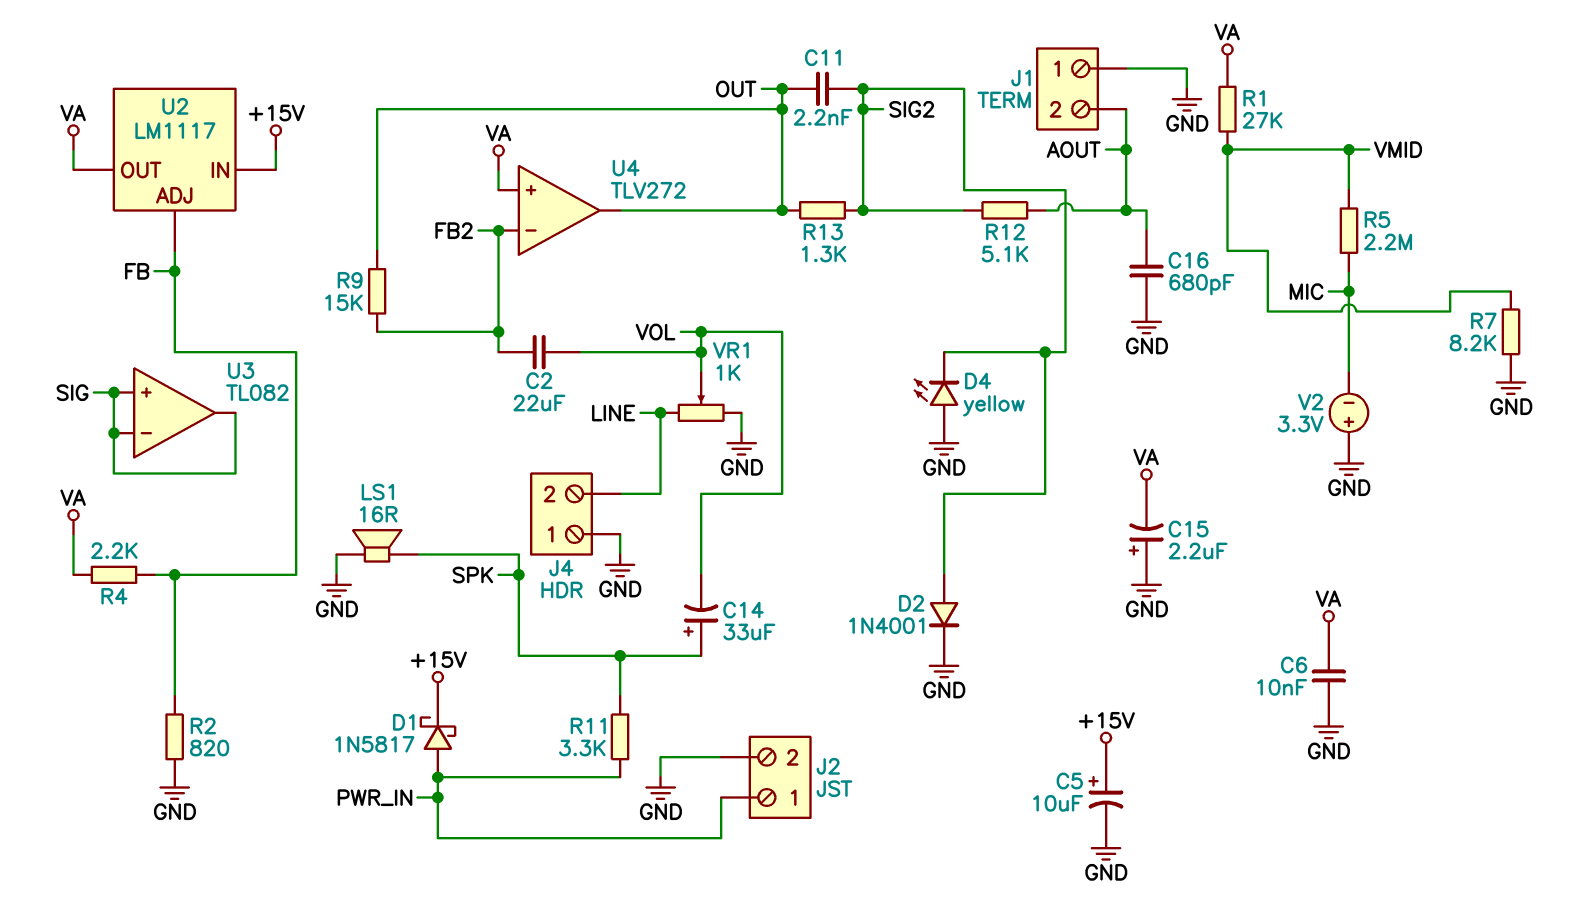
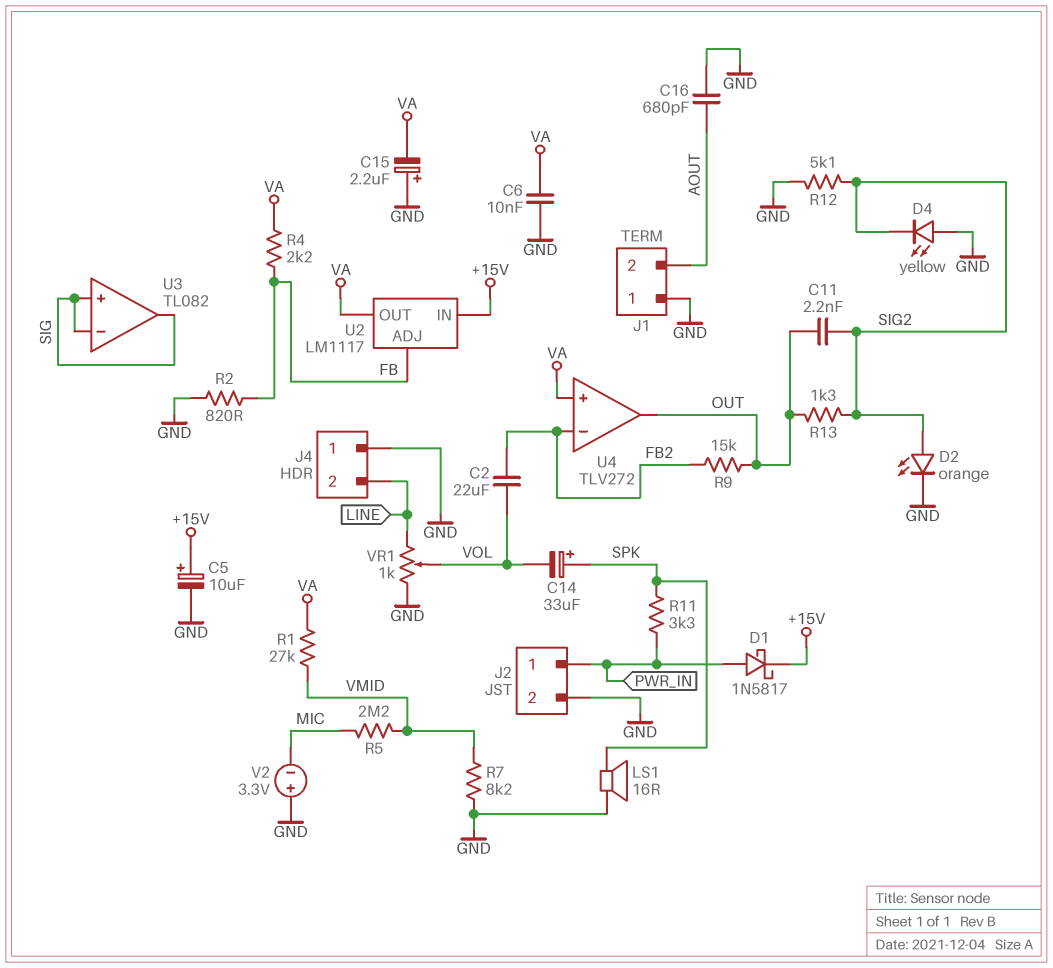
D2: diode 1N4001 (A SIG2, K GND) -> LED orange (A SIG2, K GND)
R12: 5.1k (AOUT, SIG2) -> 5.1k (GND, SIG2)

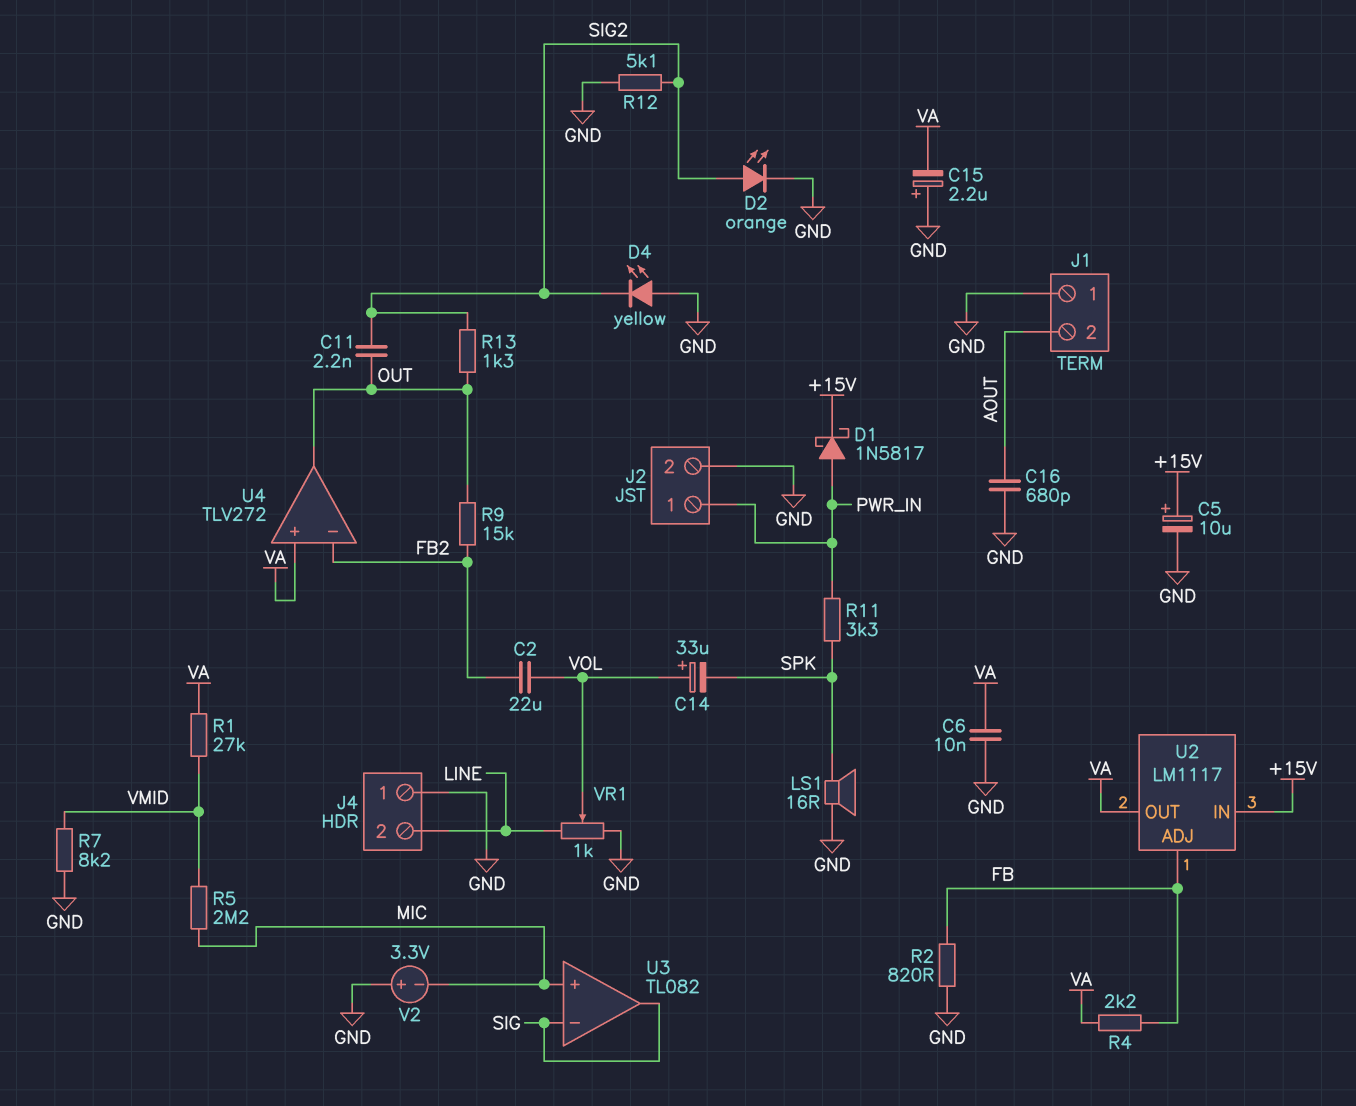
C14: 33uF (plus SPK, minus VOL) -> 33uF (plus VOL, minus SPK)
U3 pin in+: SIG -> MIC

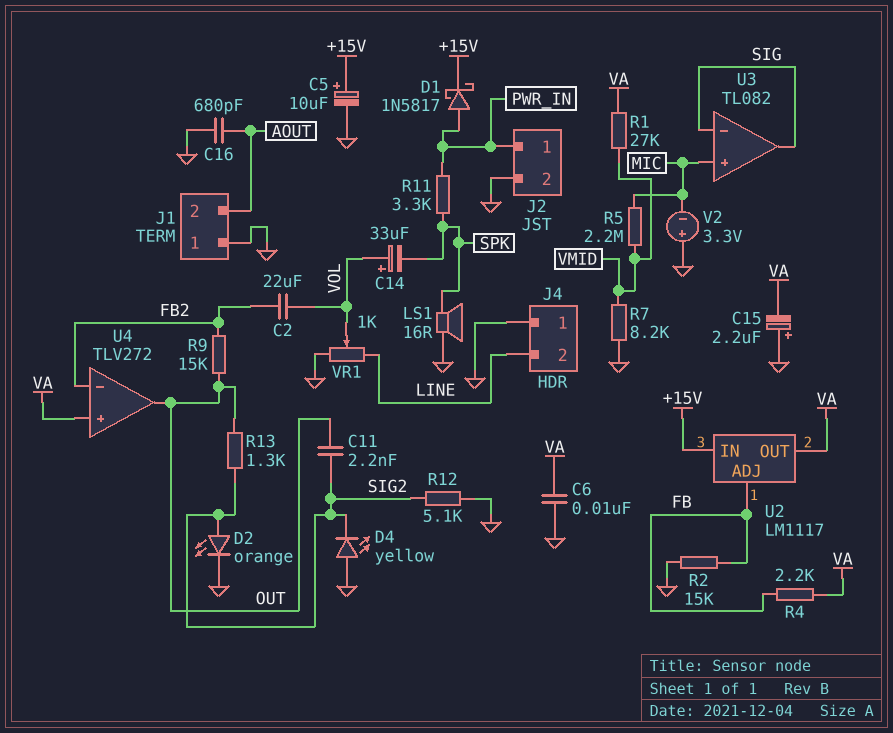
R2: 820 (FB, GND) -> 15k (FB, GND)

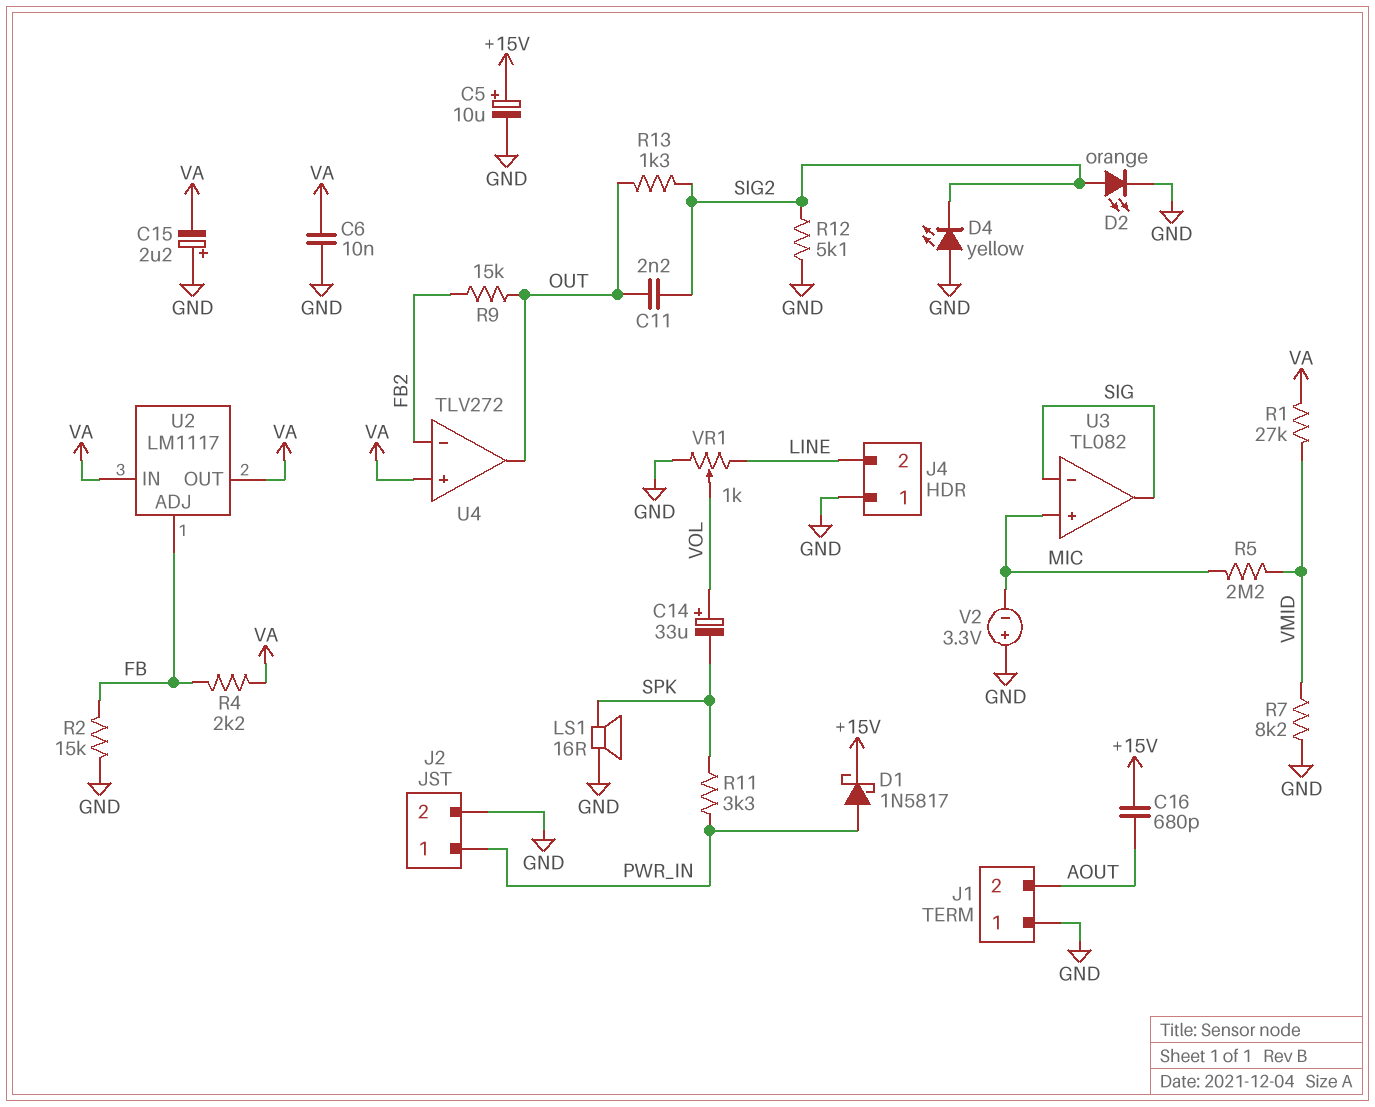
C2: 22uF (FB2, VOL) -> none
C16: 680pF (AOUT, GND) -> 680pF (+15V, AOUT)
U2 pin IN: +15V -> VA

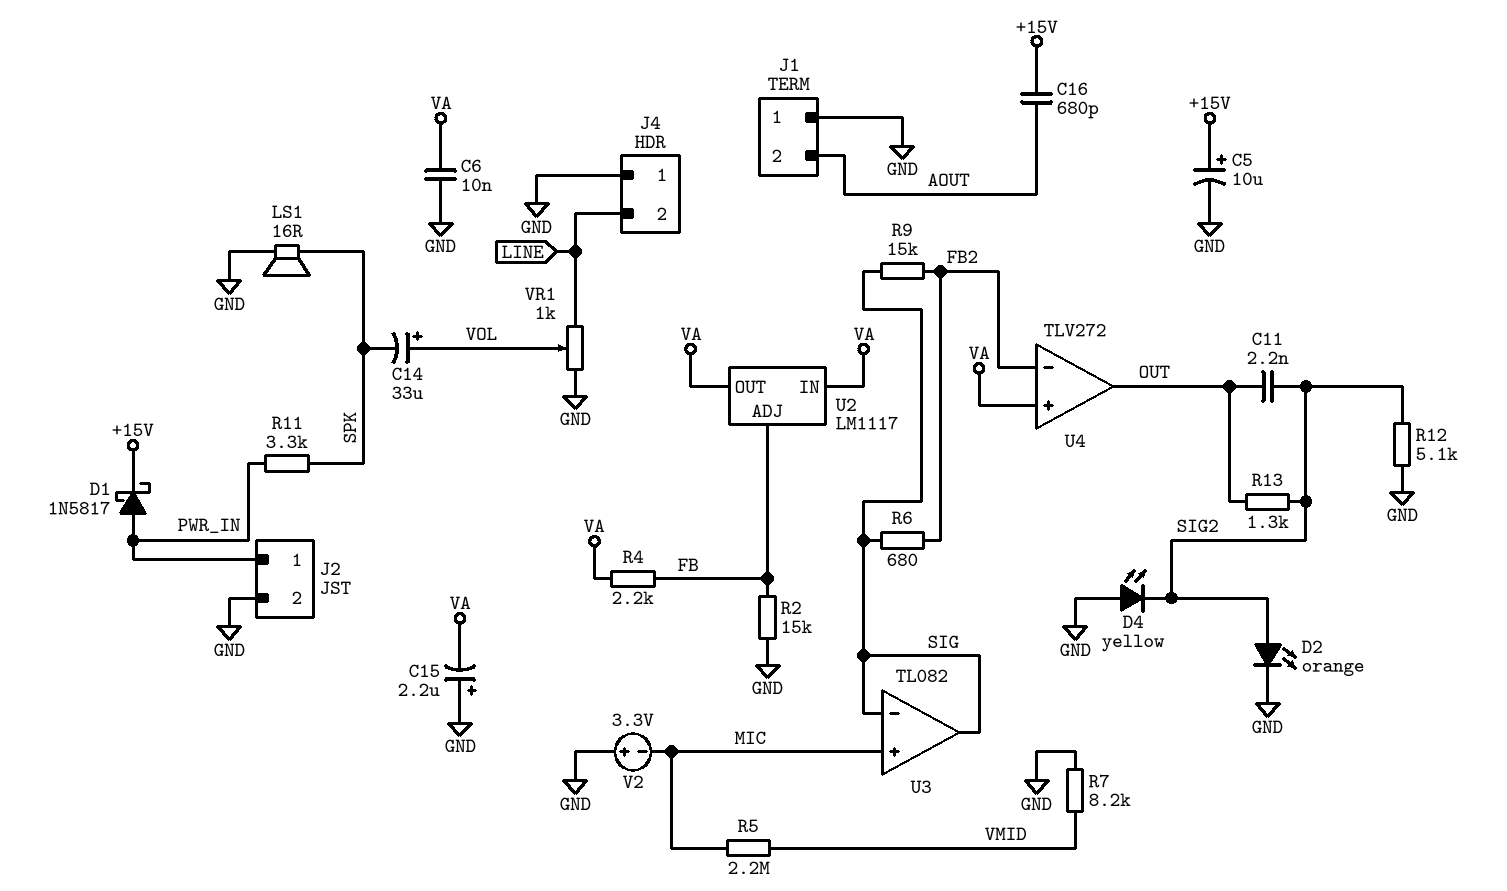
R1: 27k (VA, VMID) -> none
R6: none -> 680 (FB2, SIG)
R9: 15k (FB2, OUT) -> 15k (FB2, SIG)

